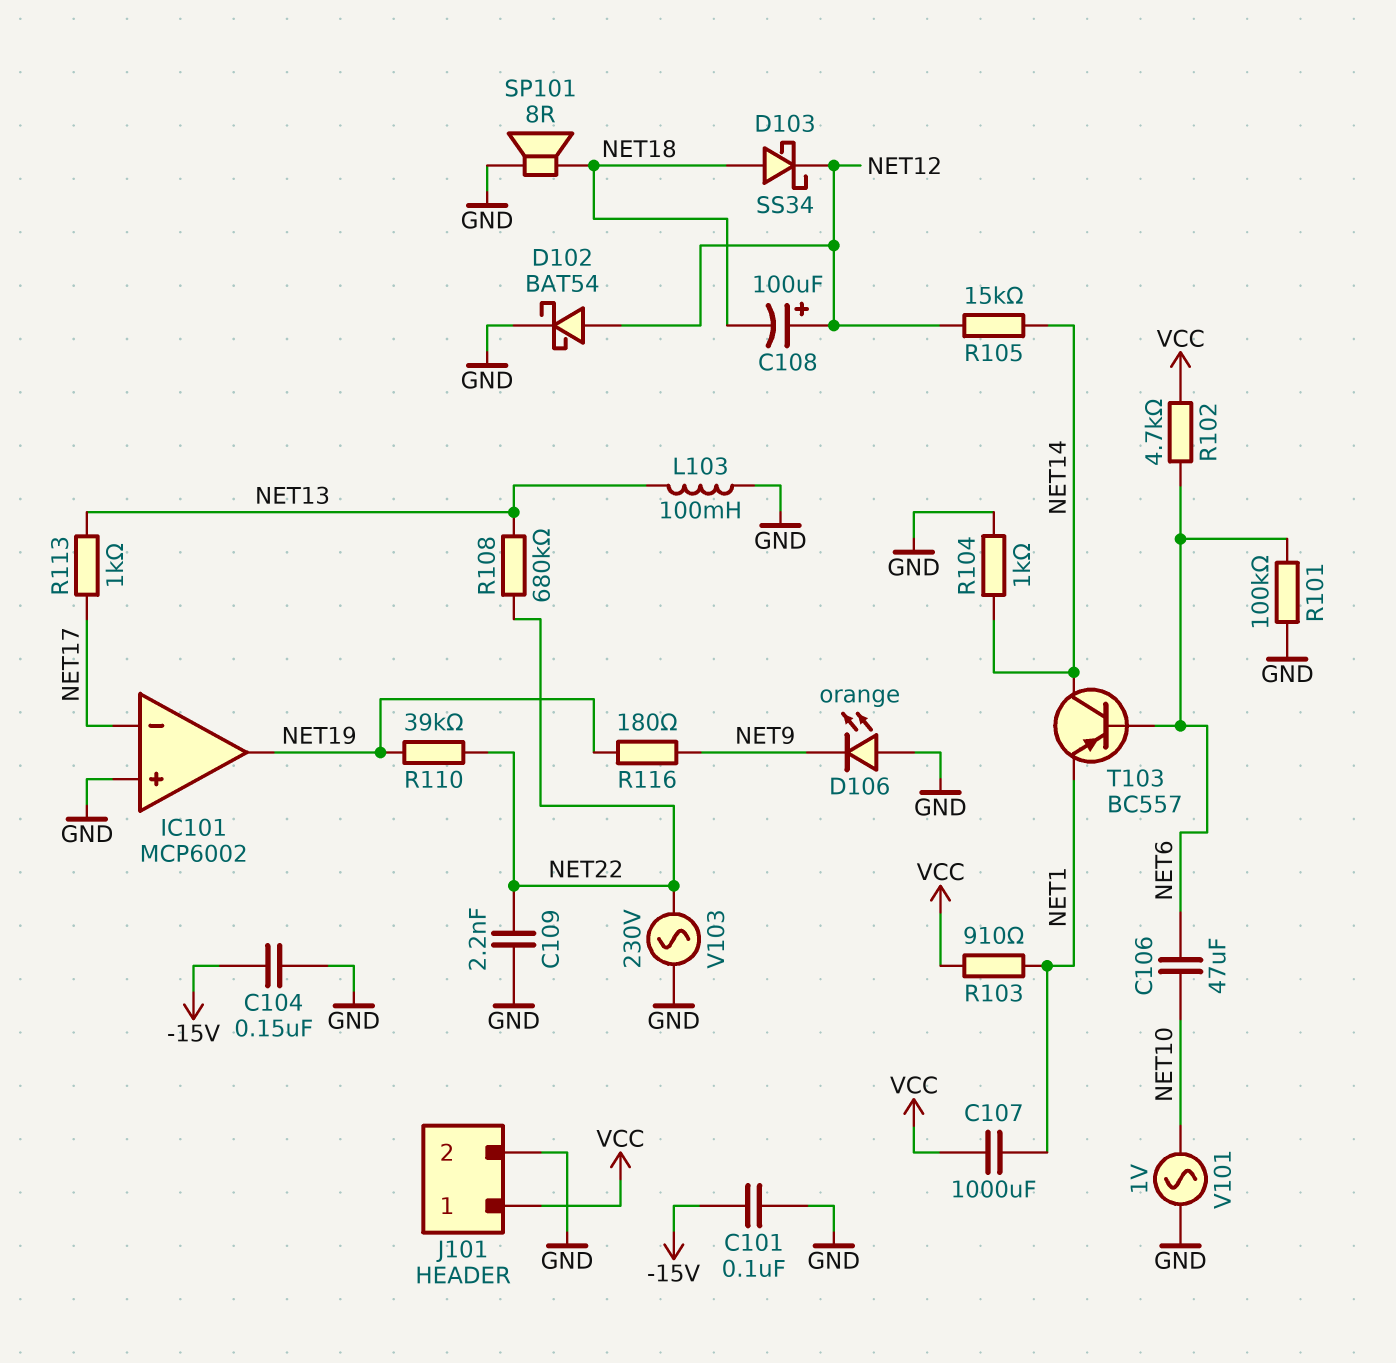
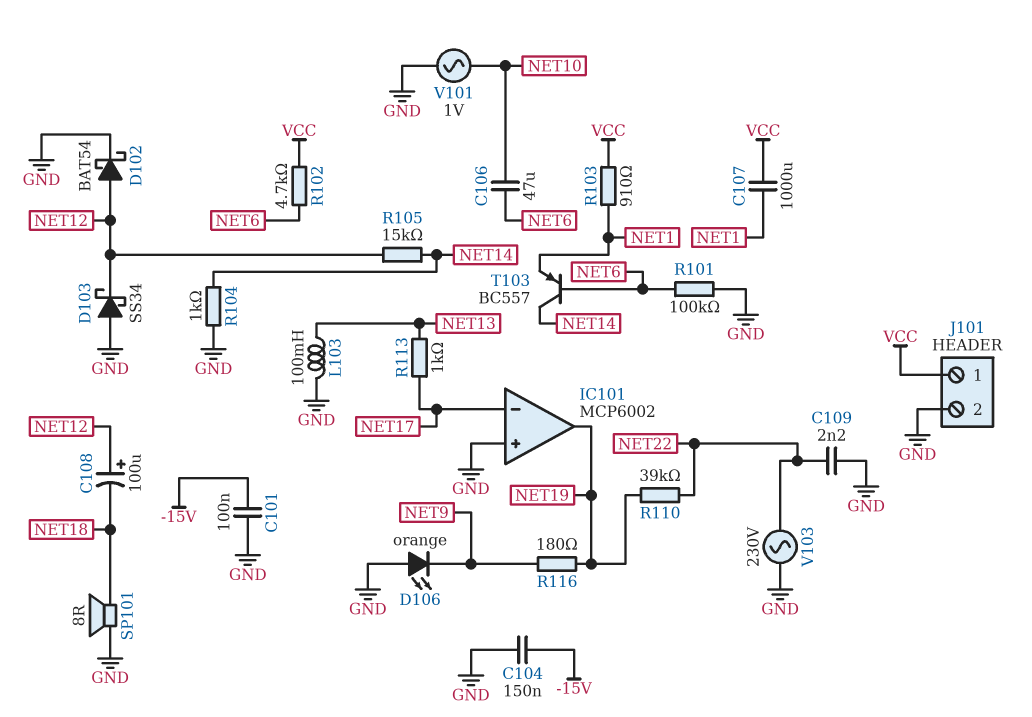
D103: schottky SS34 (A NET18, K NET12) -> schottky SS34 (A GND, K NET12)
R108: 680k (NET13, NET22) -> none

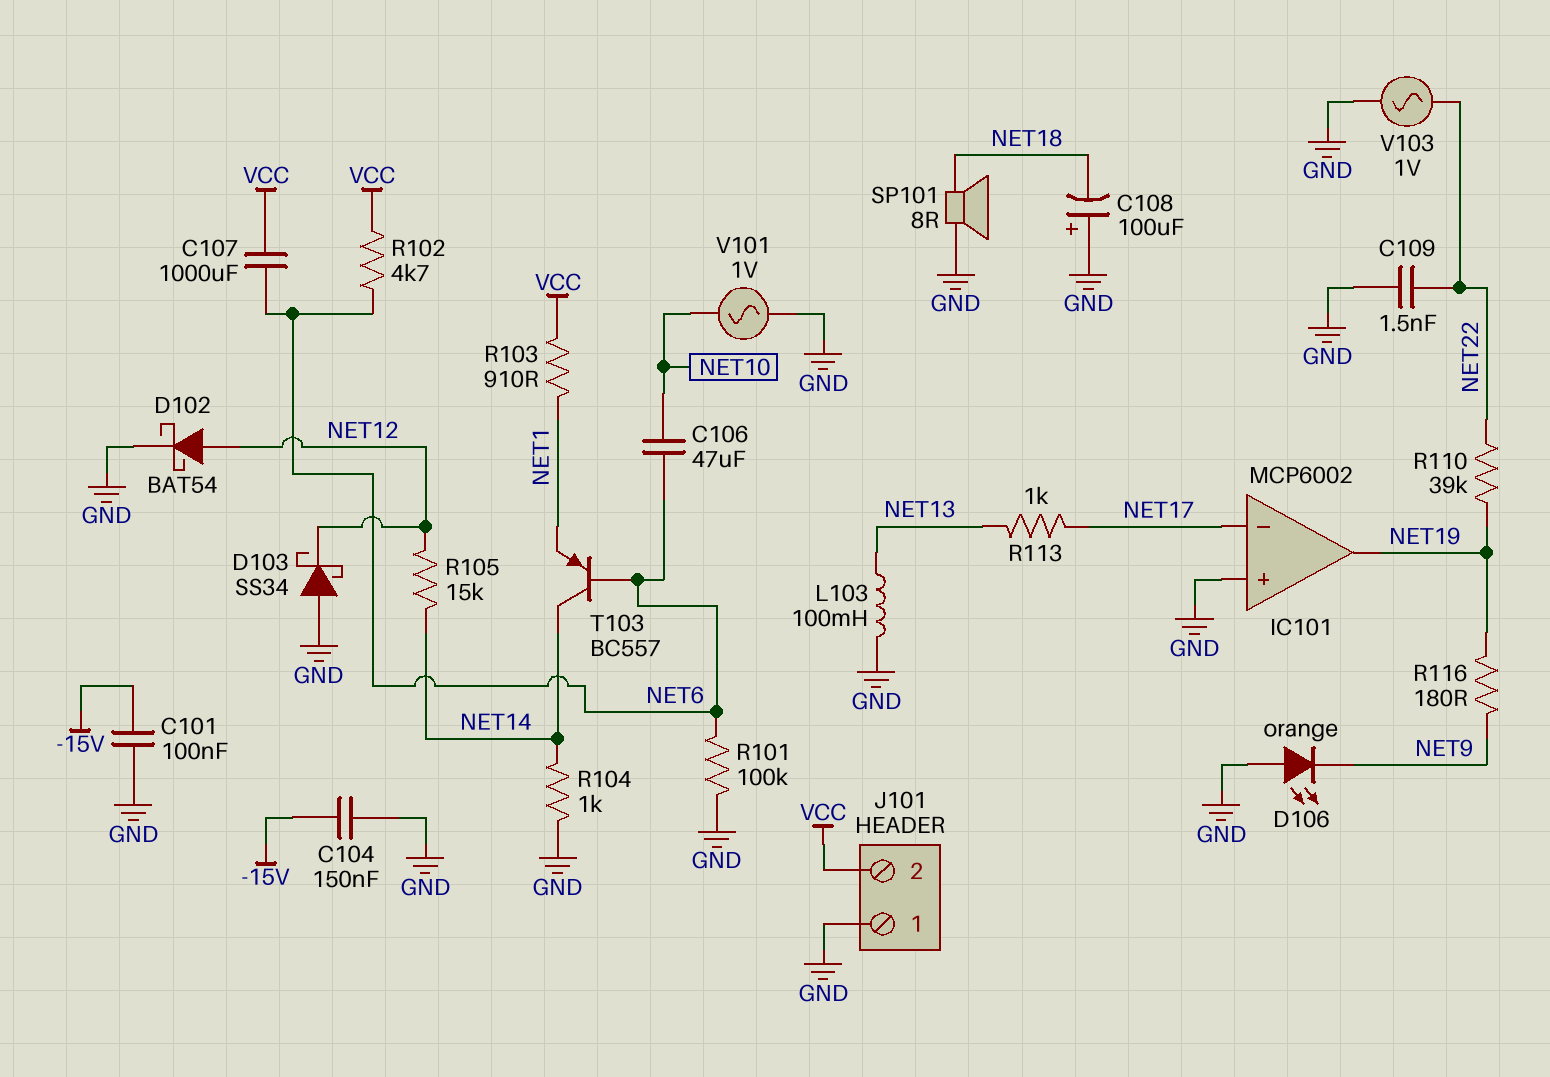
C107: 1000uF (NET1, VCC) -> 1000uF (NET6, VCC)
C108: 100uF (plus NET12, minus NET18) -> 100uF (plus GND, minus NET18)
C109: 2.2nF (GND, NET22) -> 1.5nF (GND, NET22)
J101 pin 1: VCC -> GND
J101 pin 2: GND -> VCC
V103: AC 230V (GND, NET22) -> AC 1V (GND, NET22)

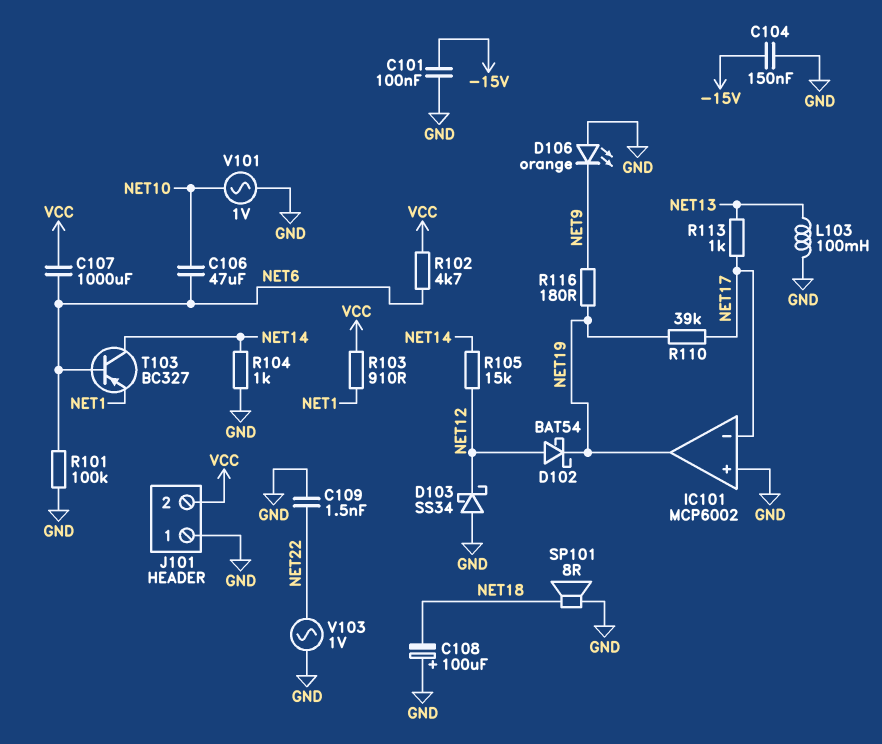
D102: schottky BAT54 (A NET12, K GND) -> schottky BAT54 (A NET12, K NET19)
R110: 39k (NET19, NET22) -> 39k (NET17, NET19)
T103: PNP BC557 (B NET6, C NET14, E NET1) -> PNP BC327 (B NET6, C NET14, E NET1)

